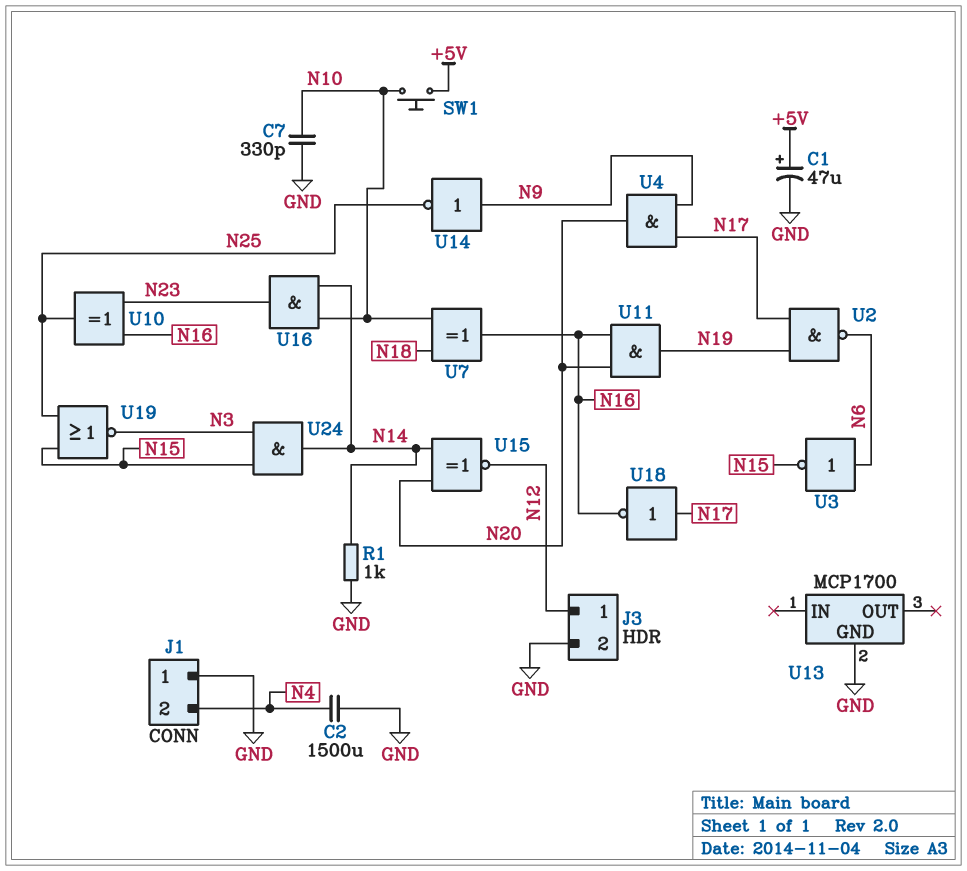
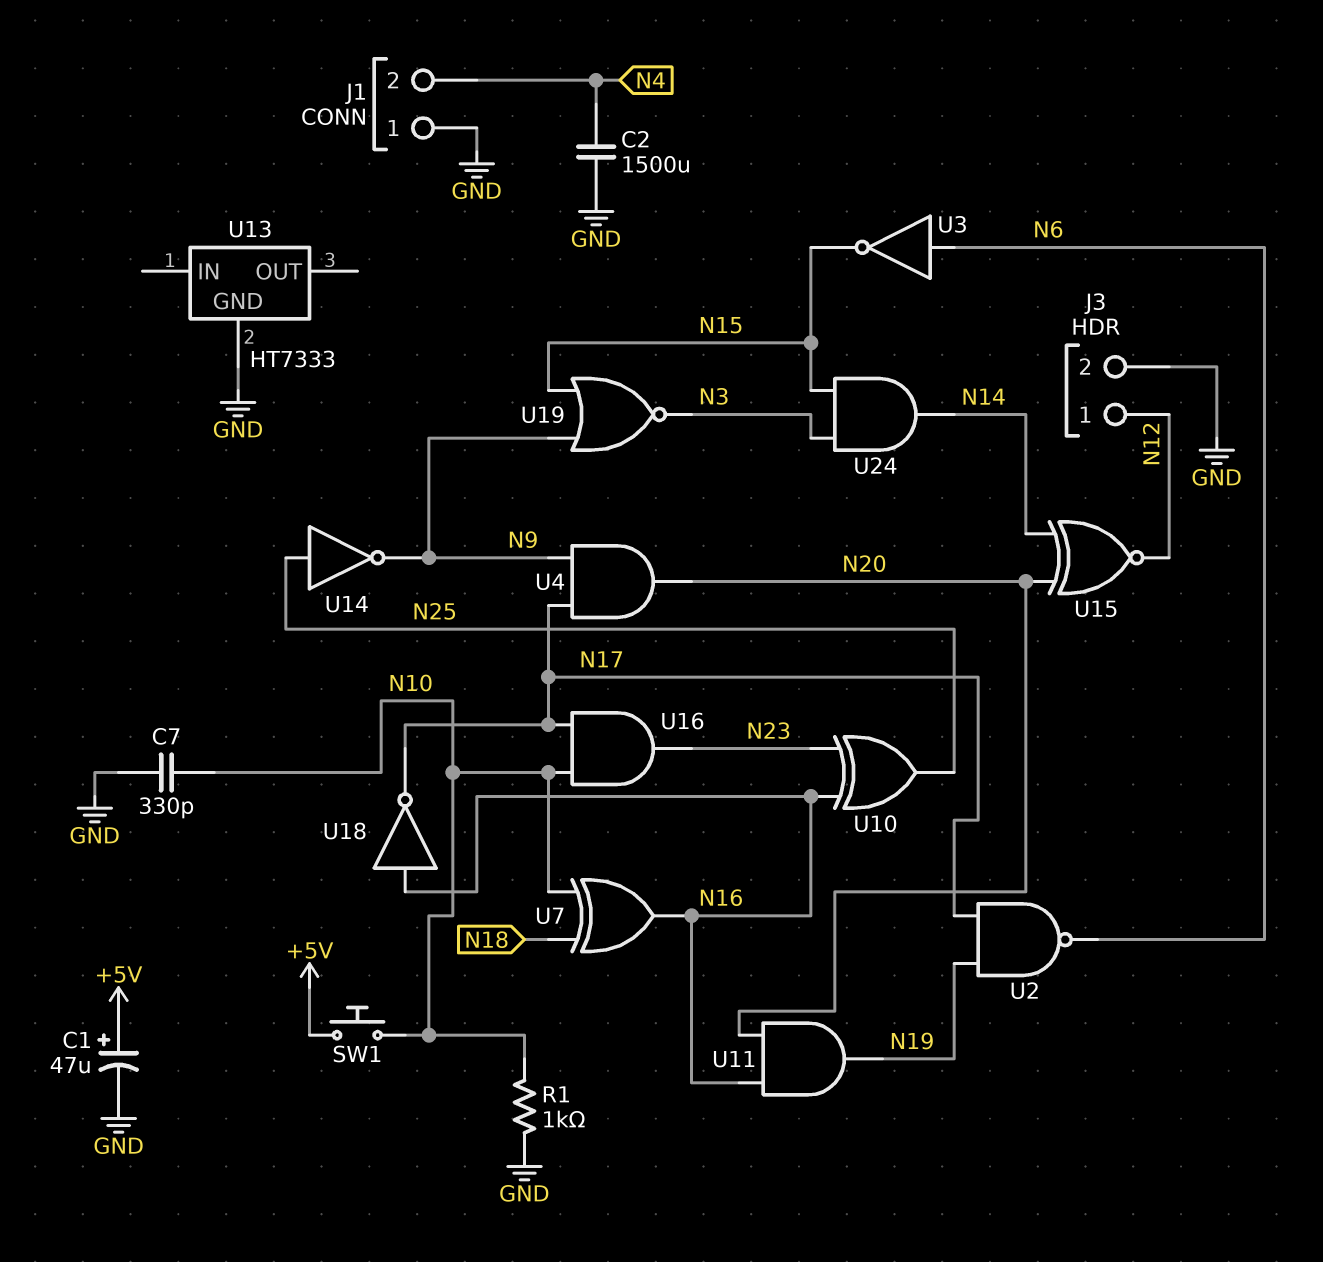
R1: 1k (GND, N14) -> 1k (GND, N10)
U13: MCP1700 -> HT7333
U14: NOT (in N9, out N25) -> NOT (in N25, out N9)
U16: AND (in N10, in N14, out N23) -> AND (in N10, in N17, out N23)
U18: NOT (in N17, out N16) -> NOT (in N16, out N17)
U19: NOR (in N15, in N25, out N3) -> NOR (in N9, in N15, out N3)

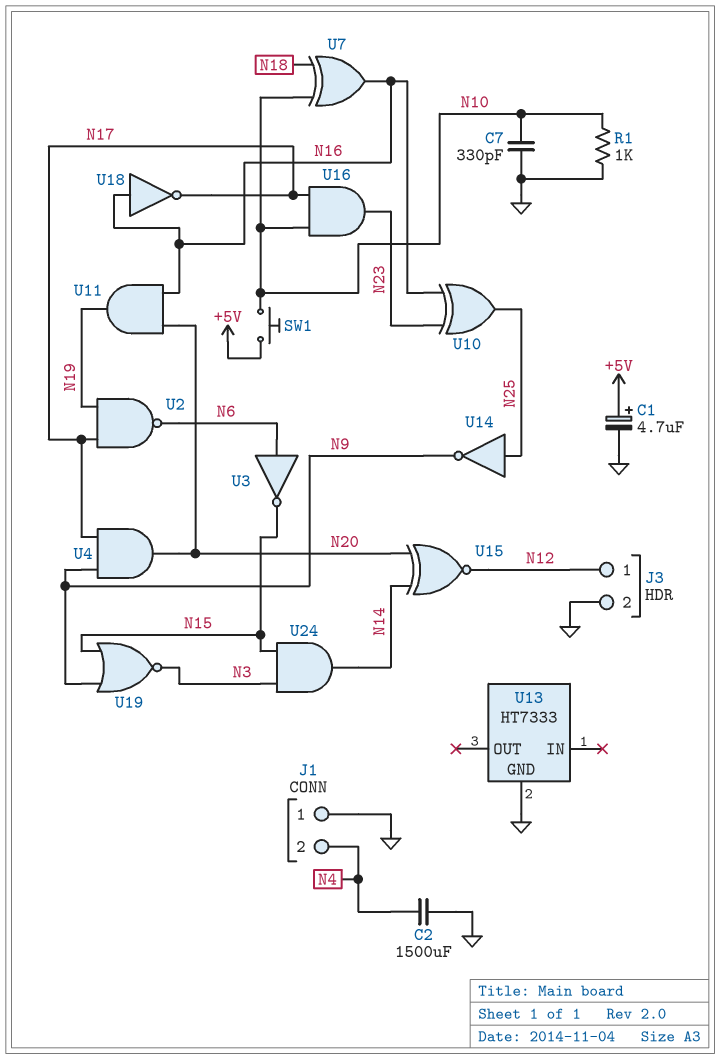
C1: 47uF (plus +5V, minus GND) -> 4.7uF (plus +5V, minus GND)

